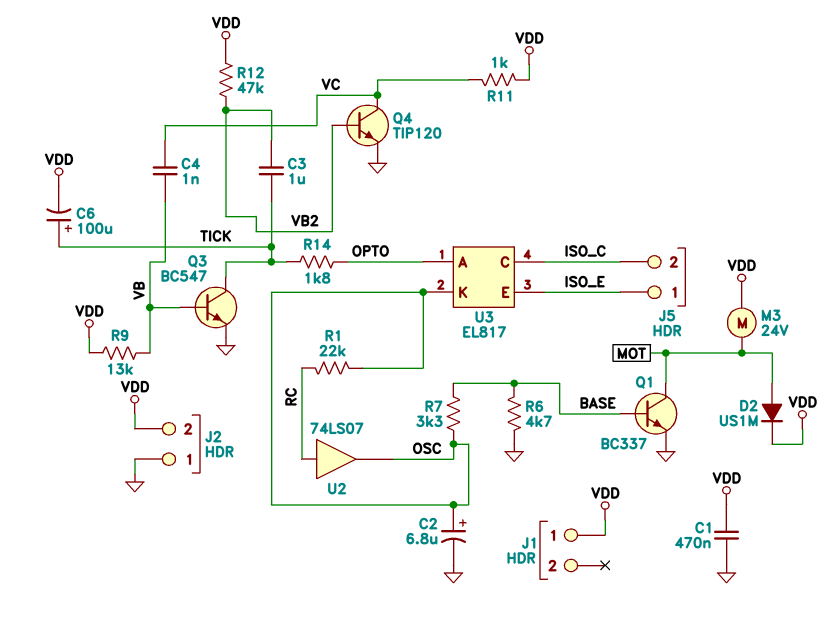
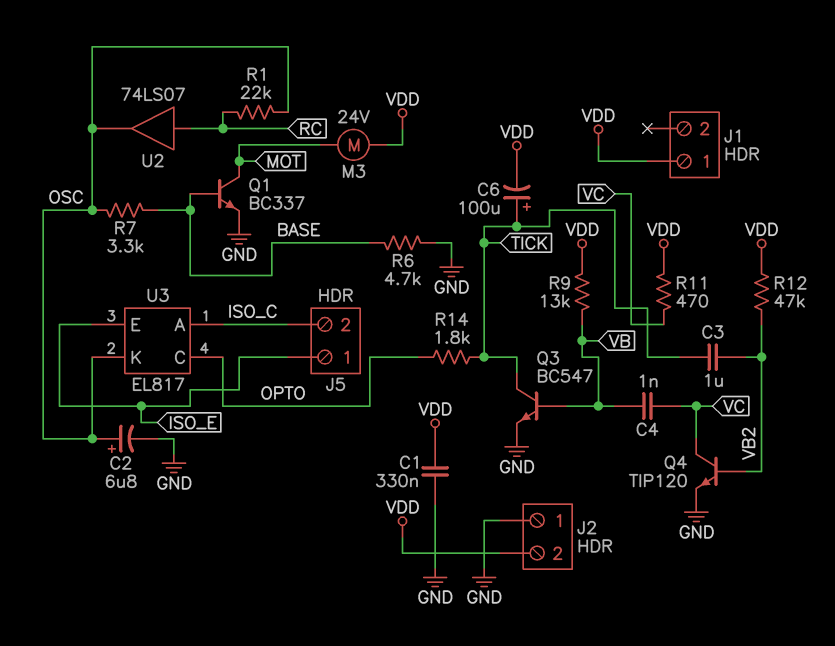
C1: 470nF (GND, VDD) -> 330nF (GND, VDD)
D2: diode US1M (A MOT, K VDD) -> none
R11: 1k (VC, VDD) -> 470 (VC, VDD)
U3 pin A: OPTO -> ISO_C
U3 pin C: ISO_C -> OPTO

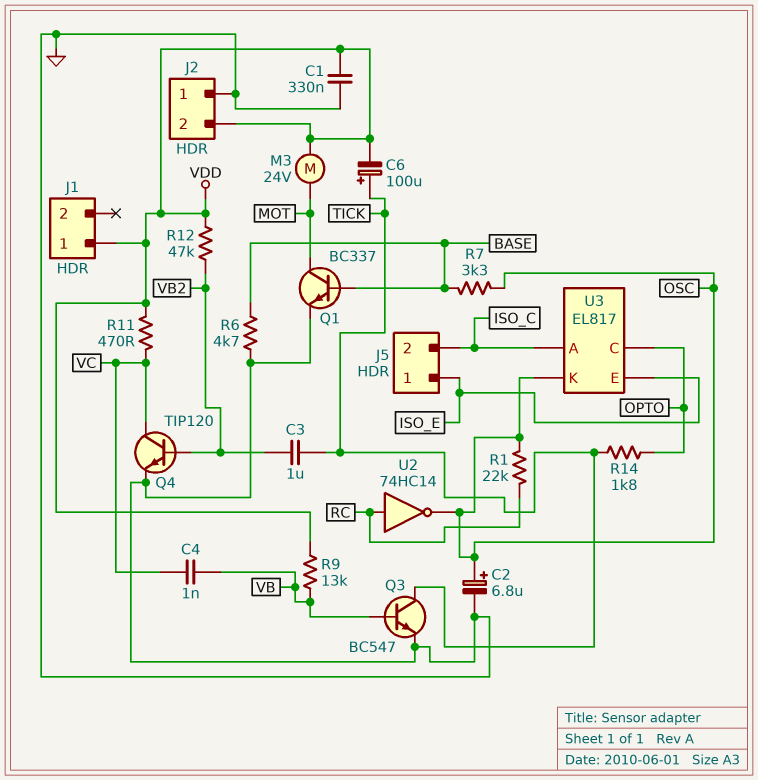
U2: buffer 74LS07 (in RC, out OSC) -> NOT 74HC14 (in RC, out OSC)

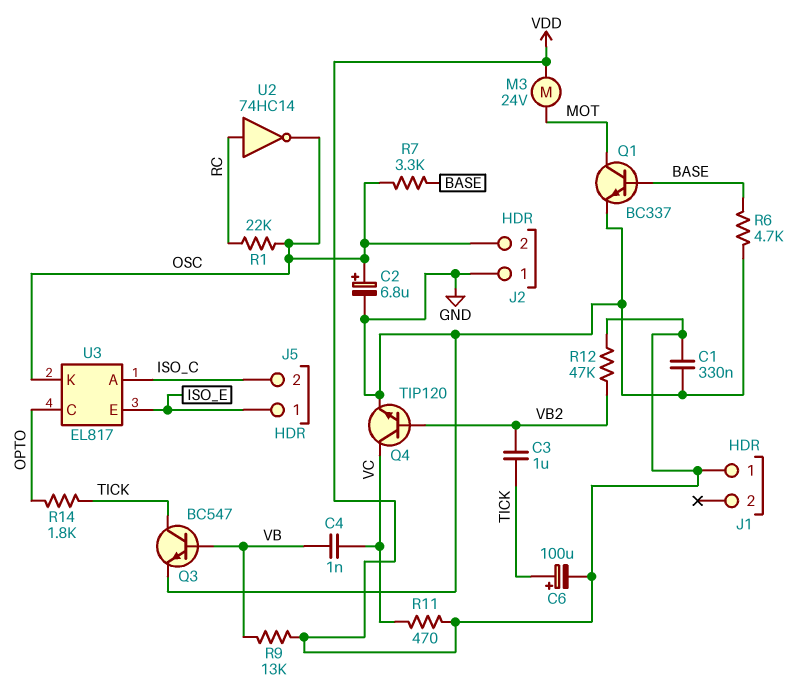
J2 pin 2: VDD -> OSC

